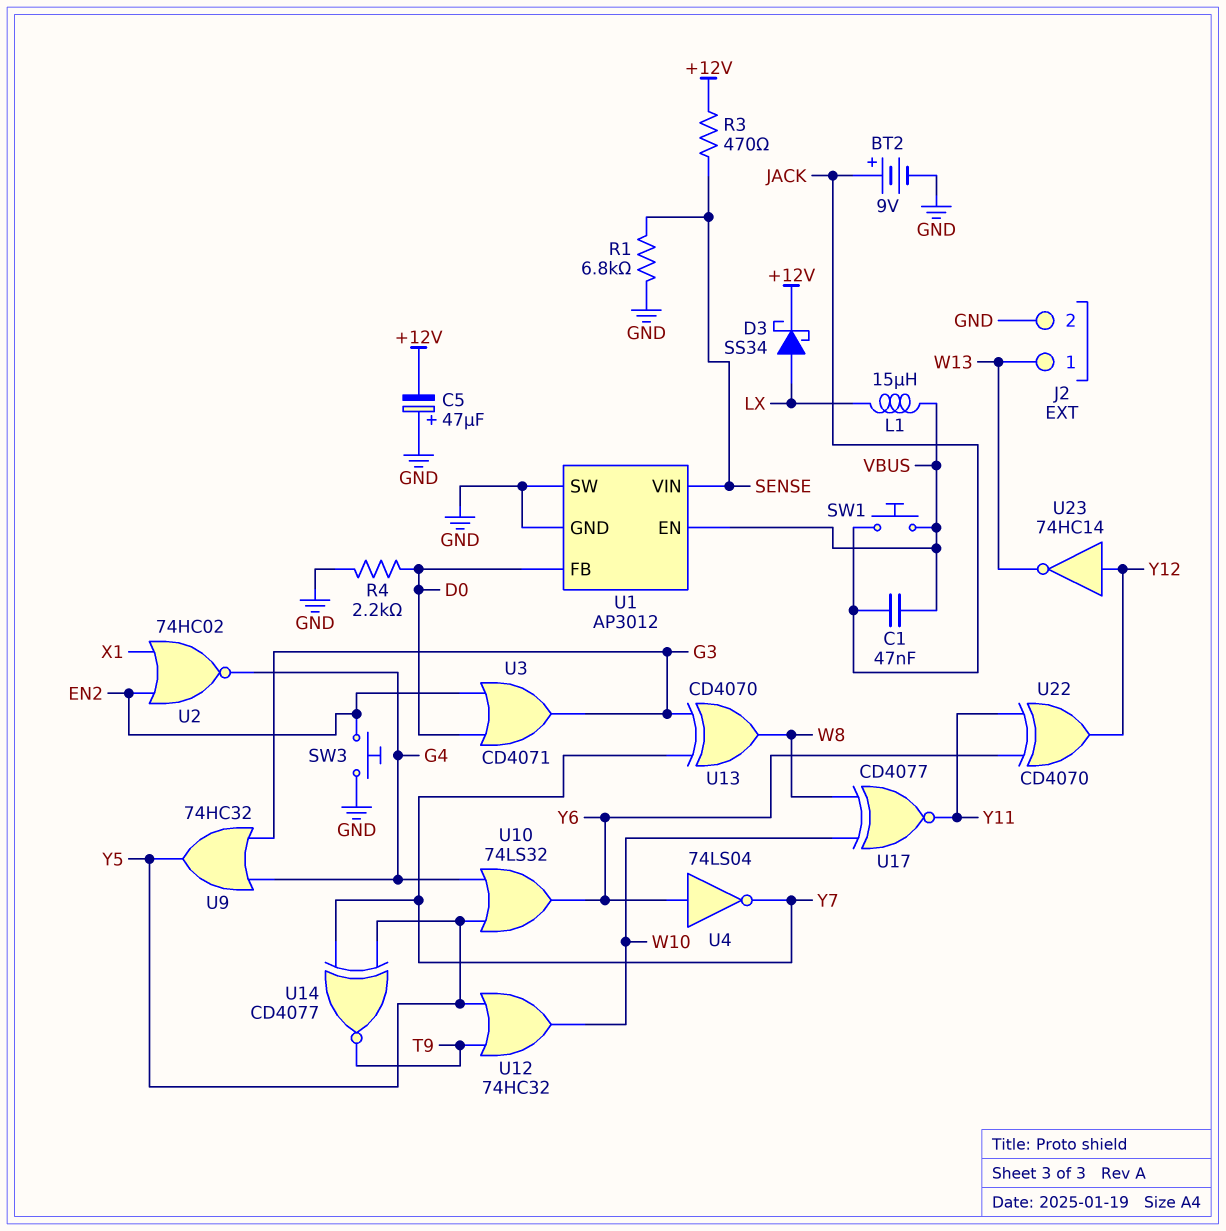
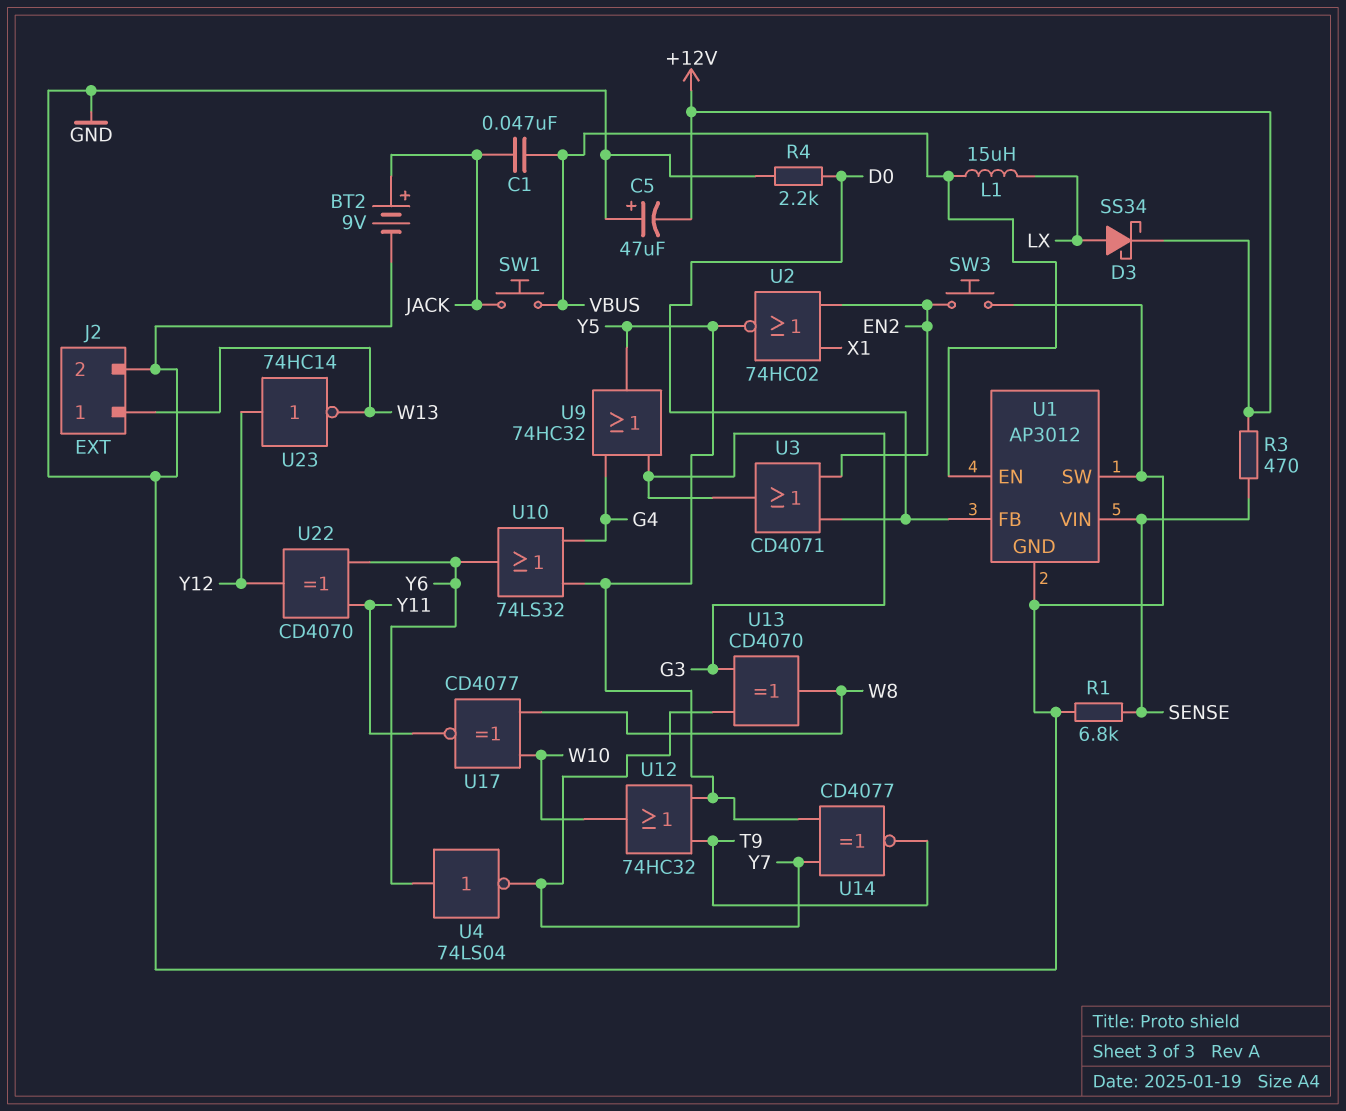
U2: NOR 74HC02 (in EN2, in X1, out G4) -> NOR 74HC02 (in EN2, in X1, out Y5)

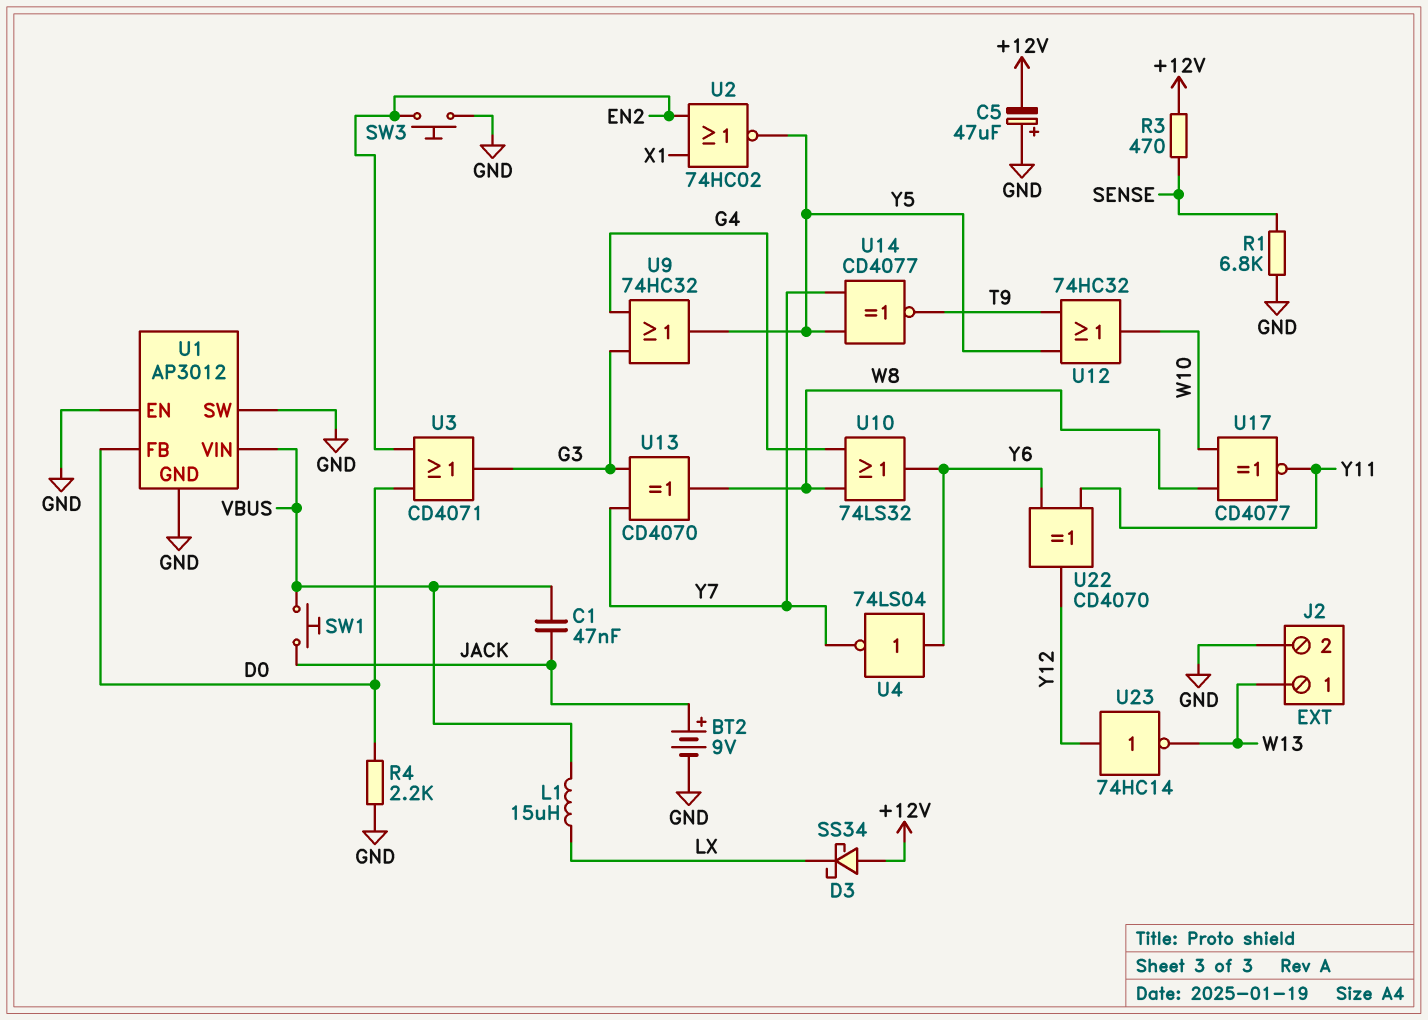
D3: schottky SS34 (A LX, K +12V) -> schottky SS34 (A +12V, K LX)
U1 pin EN: VBUS -> GND
U1 pin VIN: SENSE -> VBUS
U10: OR 74LS32 (in G4, in Y5, out Y6) -> OR 74LS32 (in G4, in W8, out Y6)

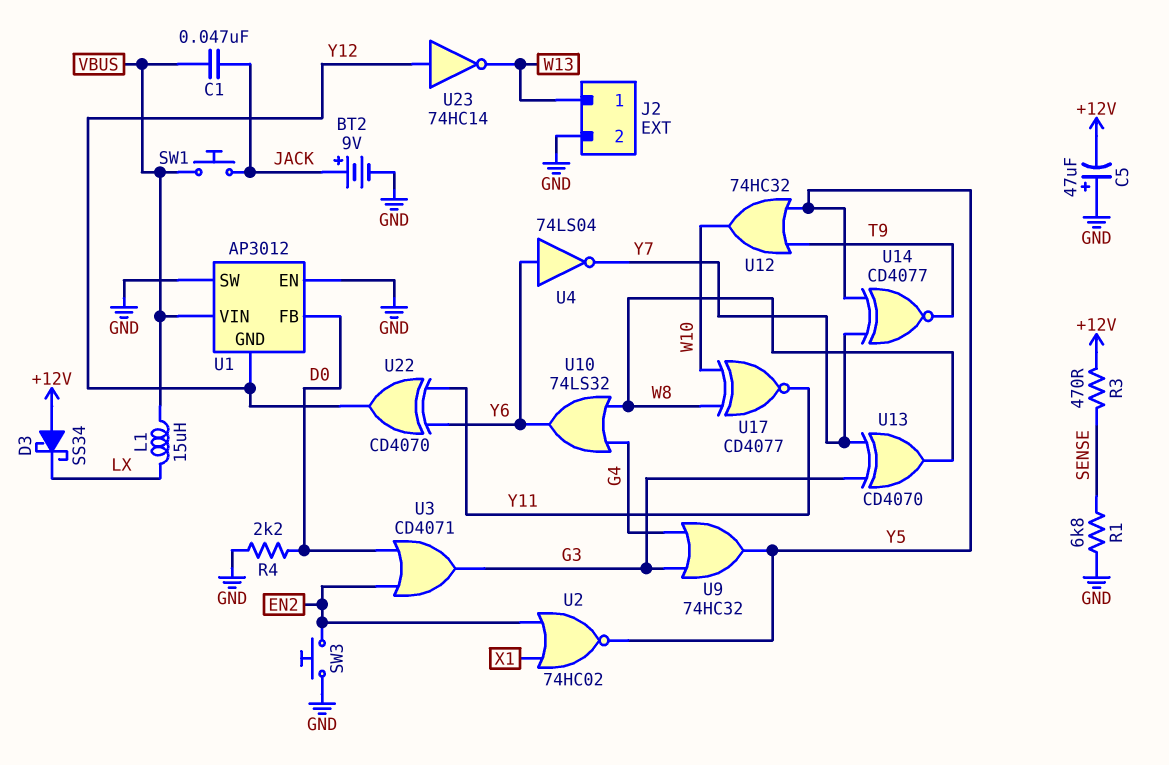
U1 pin GND: GND -> Y12

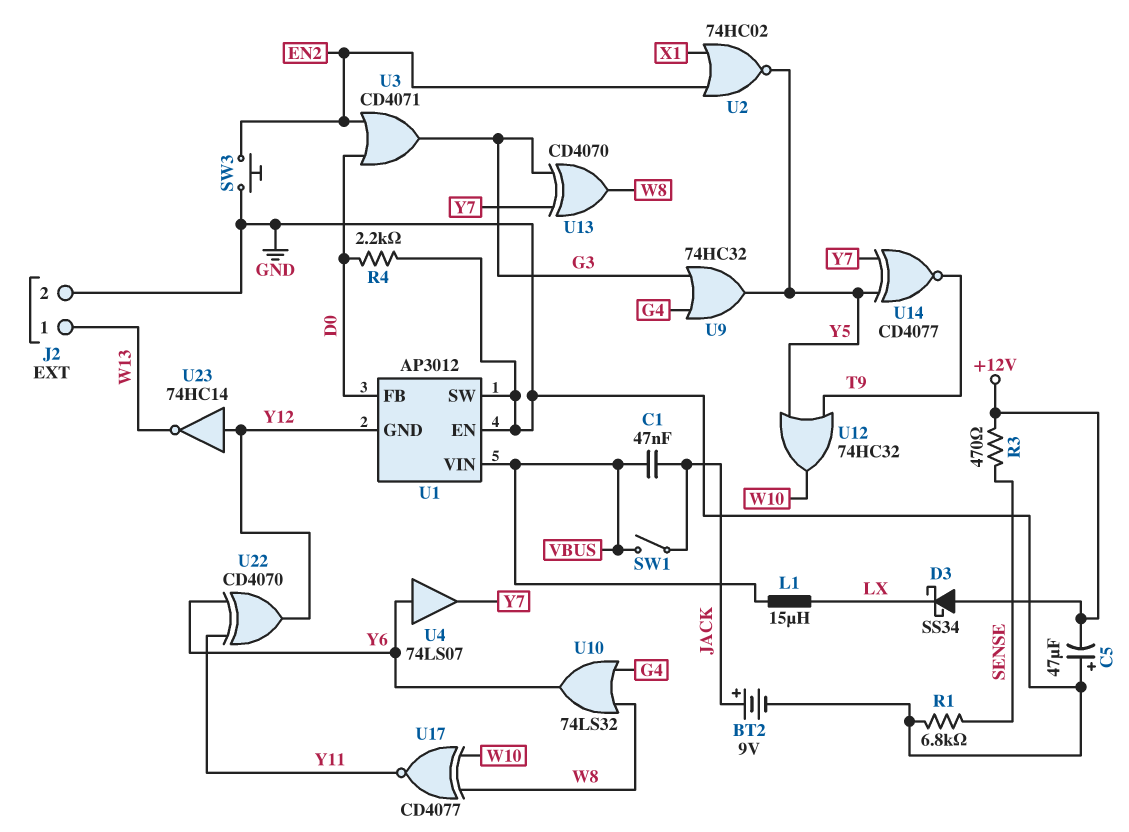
SW1: button (JACK, VBUS) -> switch (JACK, VBUS)
U4: NOT 74LS04 (in Y6, out Y7) -> buffer 74LS07 (in Y6, out Y7)

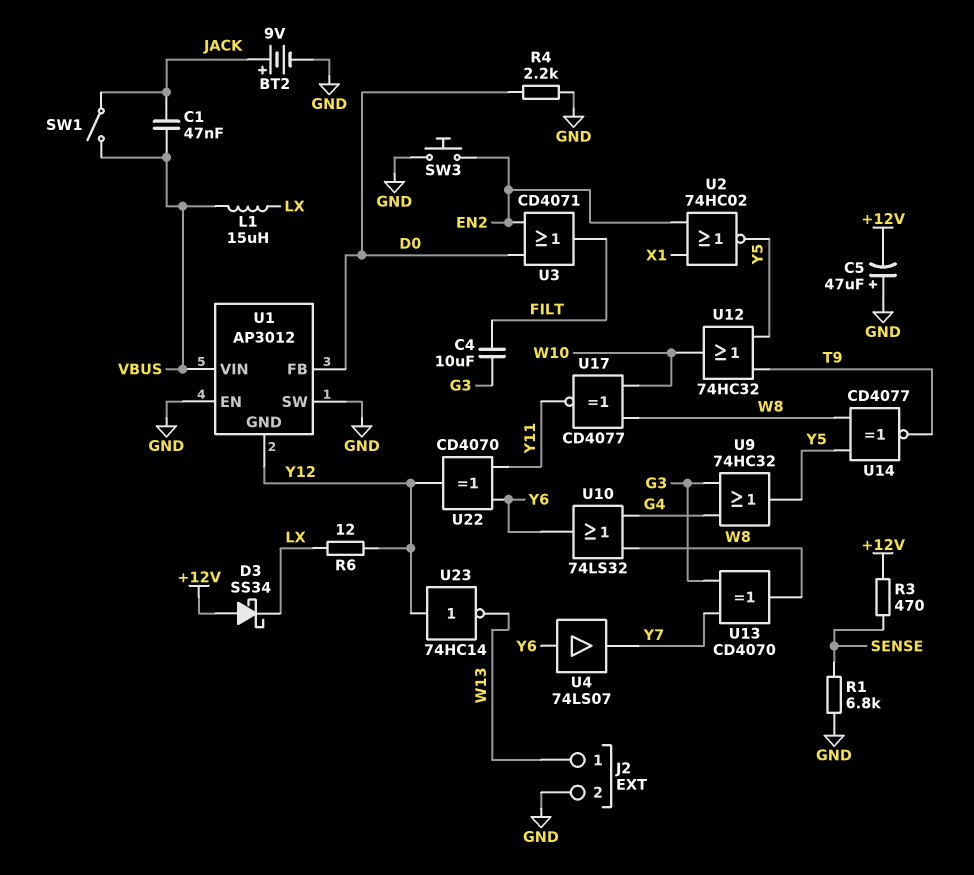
C4: none -> 10uF (FILT, G3)
R6: none -> 12 (LX, Y12)
U3: OR CD4071 (in D0, in EN2, out G3) -> OR CD4071 (in D0, in EN2, out FILT)
U14: XNOR CD4077 (in Y5, in Y7, out T9) -> XNOR CD4077 (in W8, in Y5, out T9)

